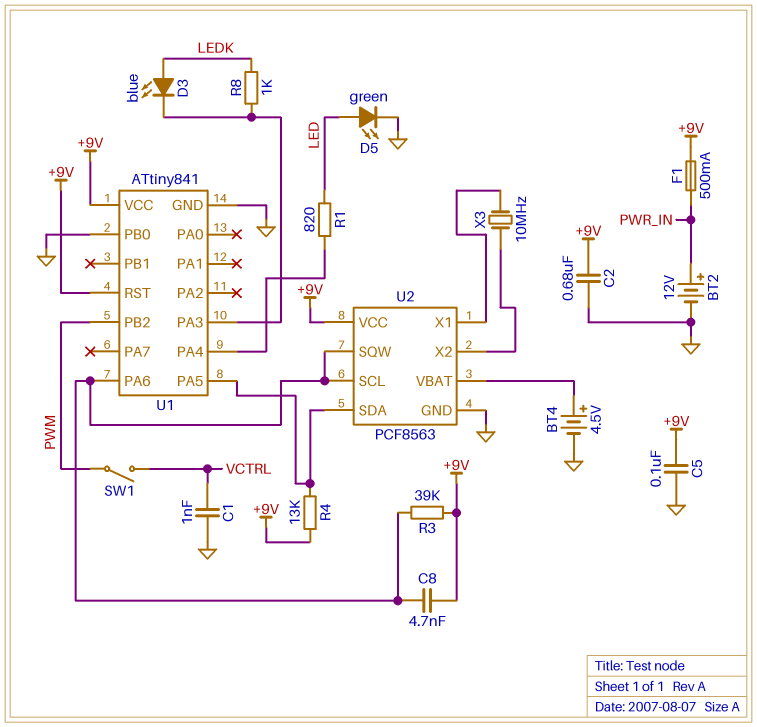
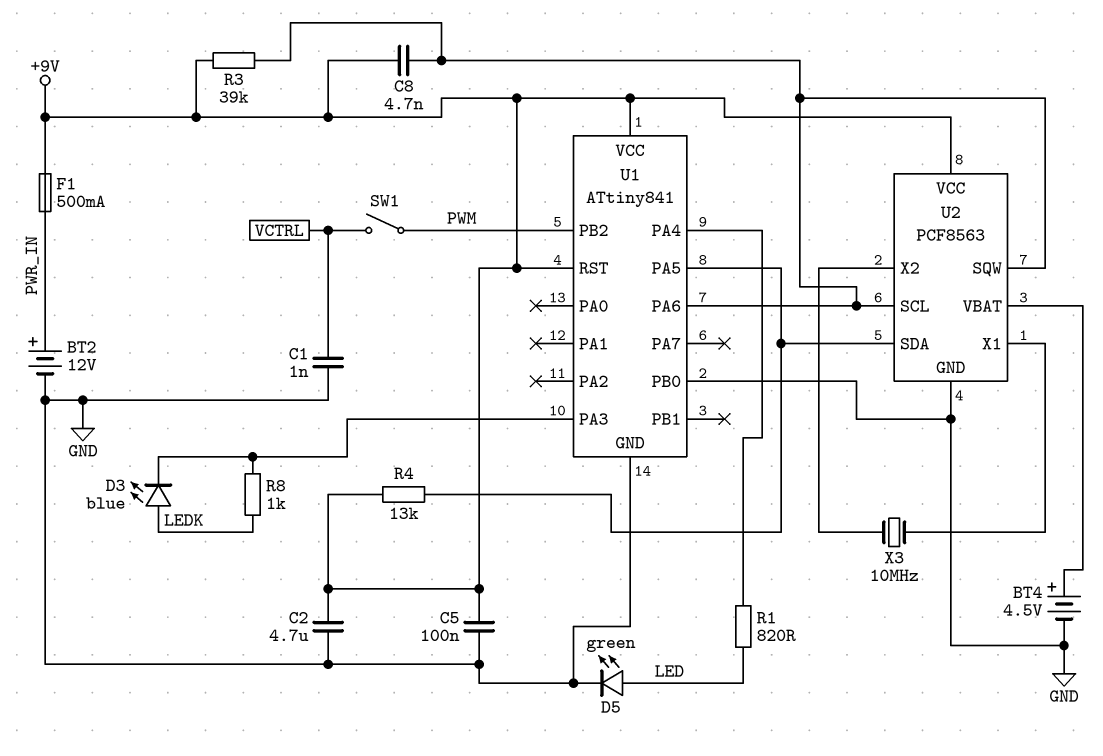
C2: 680nF (+9V, GND) -> 4.7uF (+9V, GND)

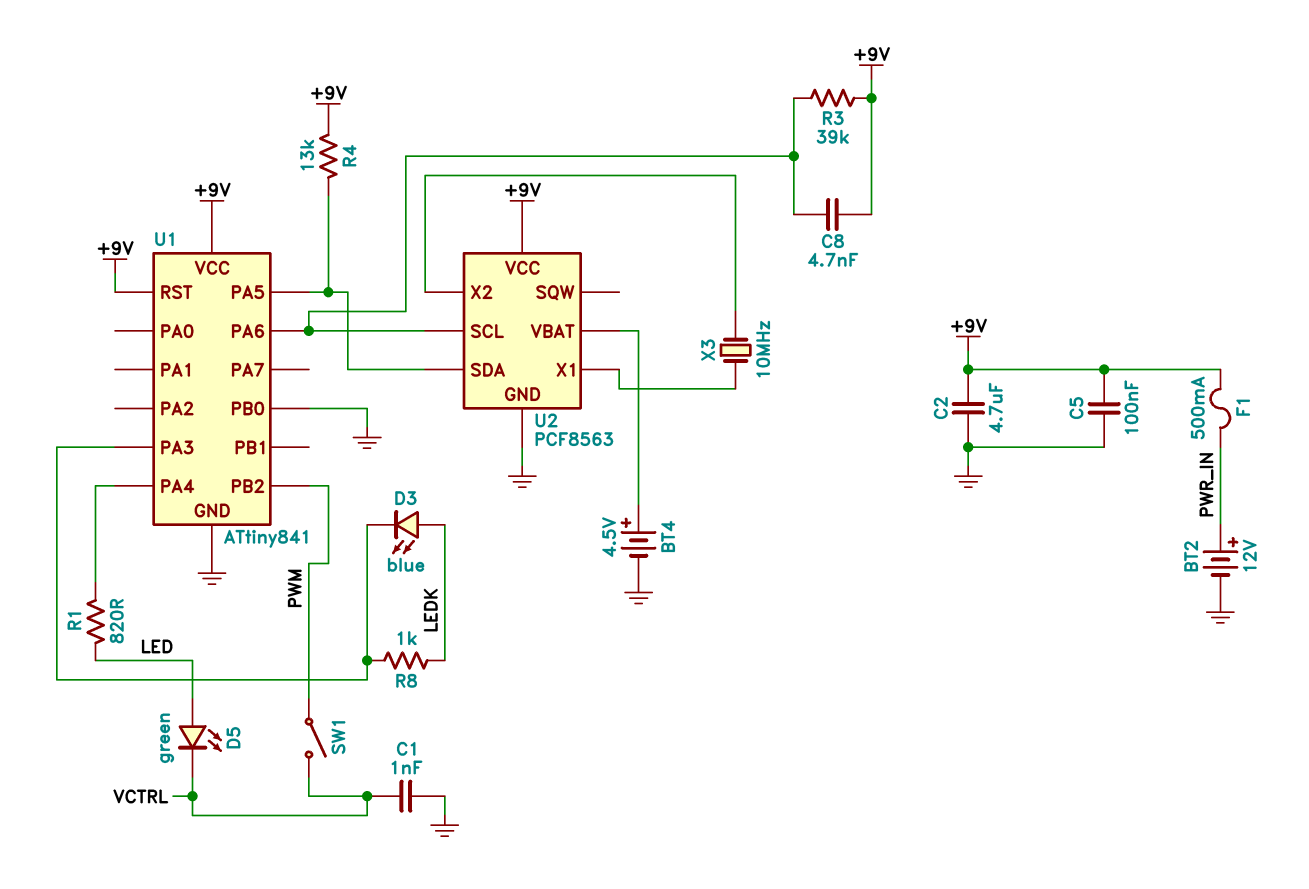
D5: LED green (A LED, K GND) -> LED green (A LED, K VCTRL)
U2 pin SQW: U1/PA6 -> none

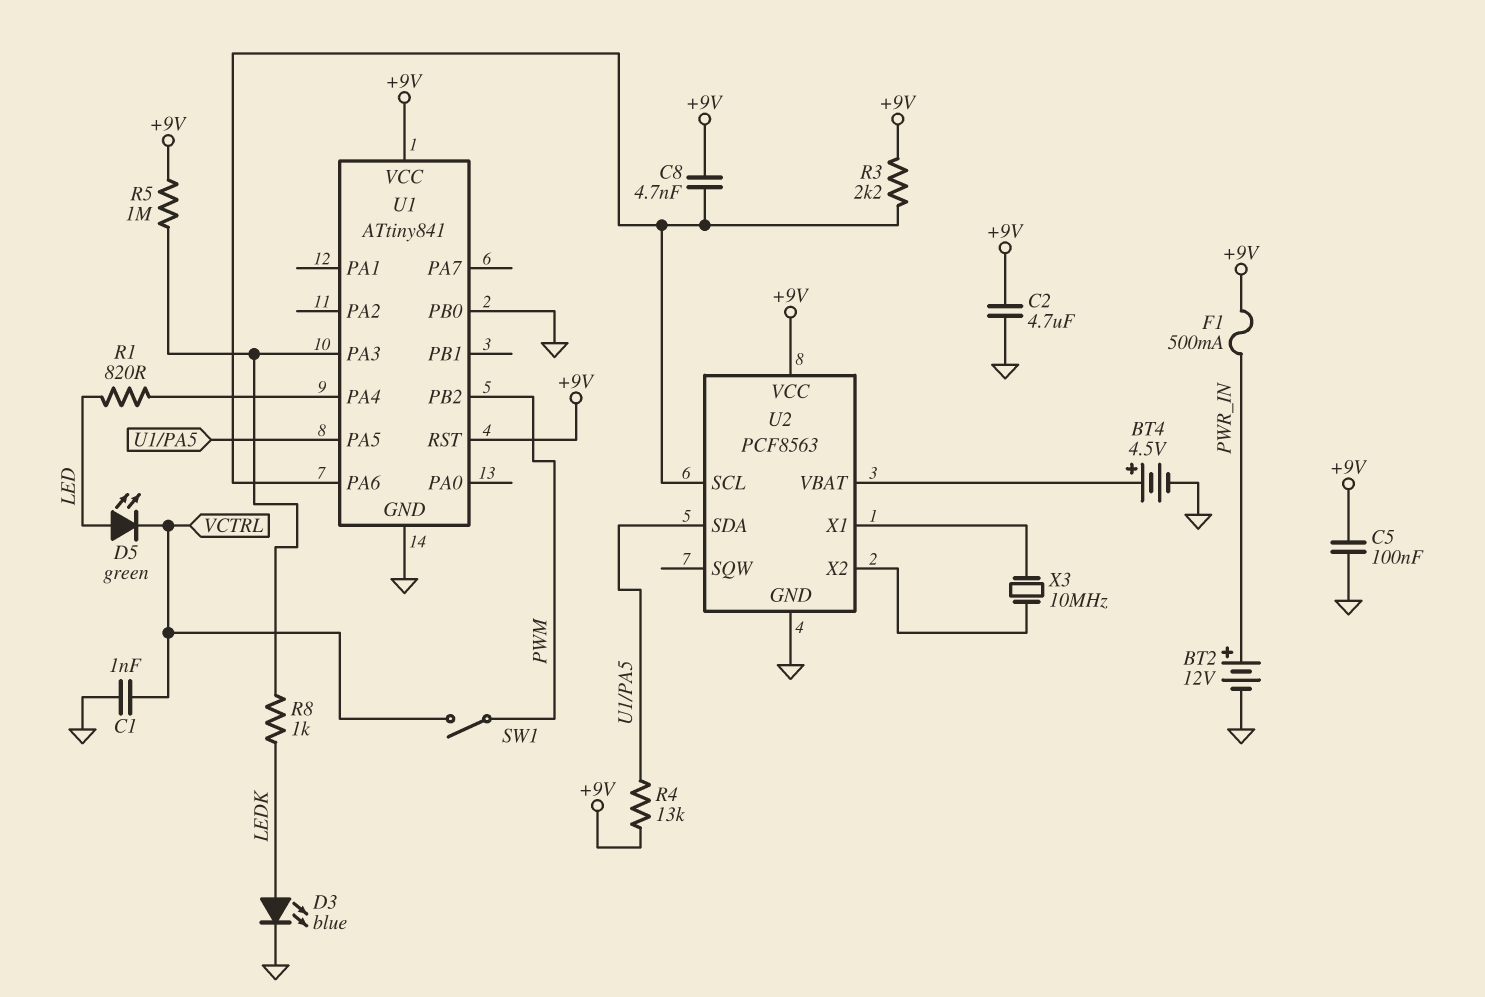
D3: LED blue (A LEDK, K U1/PA3) -> LED blue (A LEDK, K GND)
R3: 39k (+9V, U1/PA6) -> 2.2k (+9V, U1/PA6)
R5: none -> 1M (+9V, U1/PA3)

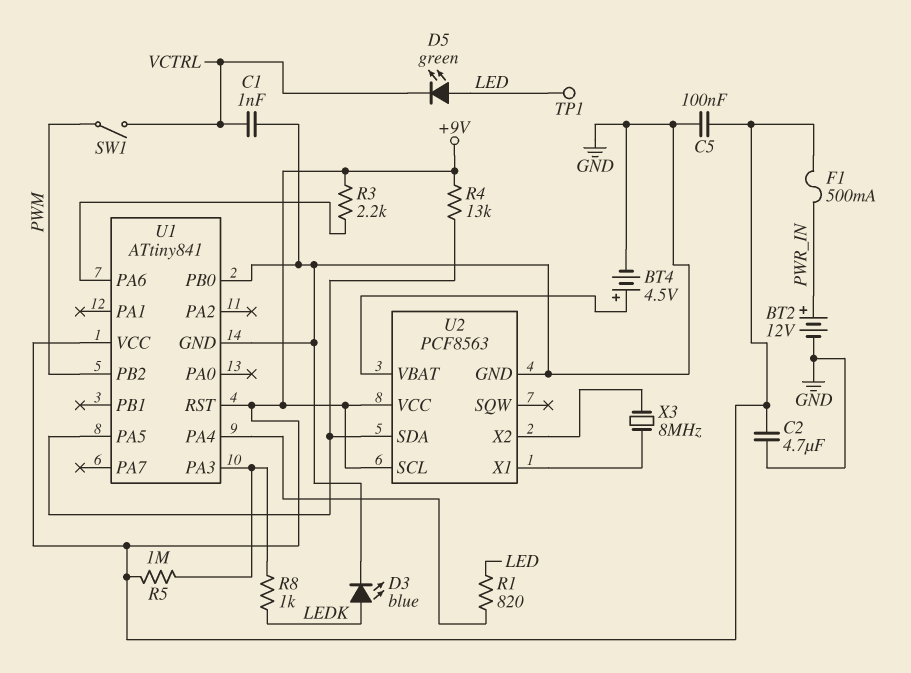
C8: 4.7nF (+9V, U1/PA6) -> none
TP1: none -> test point (LED)
U2 pin SCL: U1/PA6 -> +9V
X3: 10MHz (U2/X1, U2/X2) -> 8MHz (U2/X1, U2/X2)

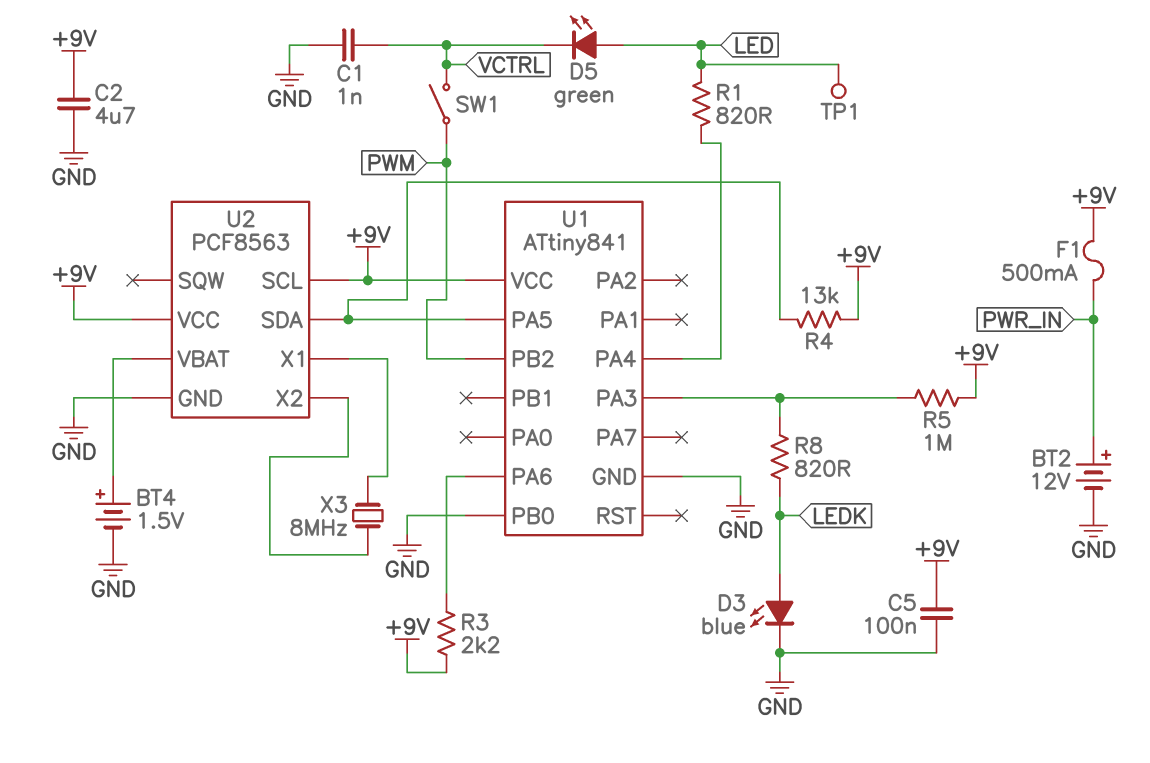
BT4: 4.5V (plus U2/VBAT, minus GND) -> 1.5V (plus U2/VBAT, minus GND)
R8: 1k (LEDK, U1/PA3) -> 820 (LEDK, U1/PA3)
U1 pin RST: +9V -> none

